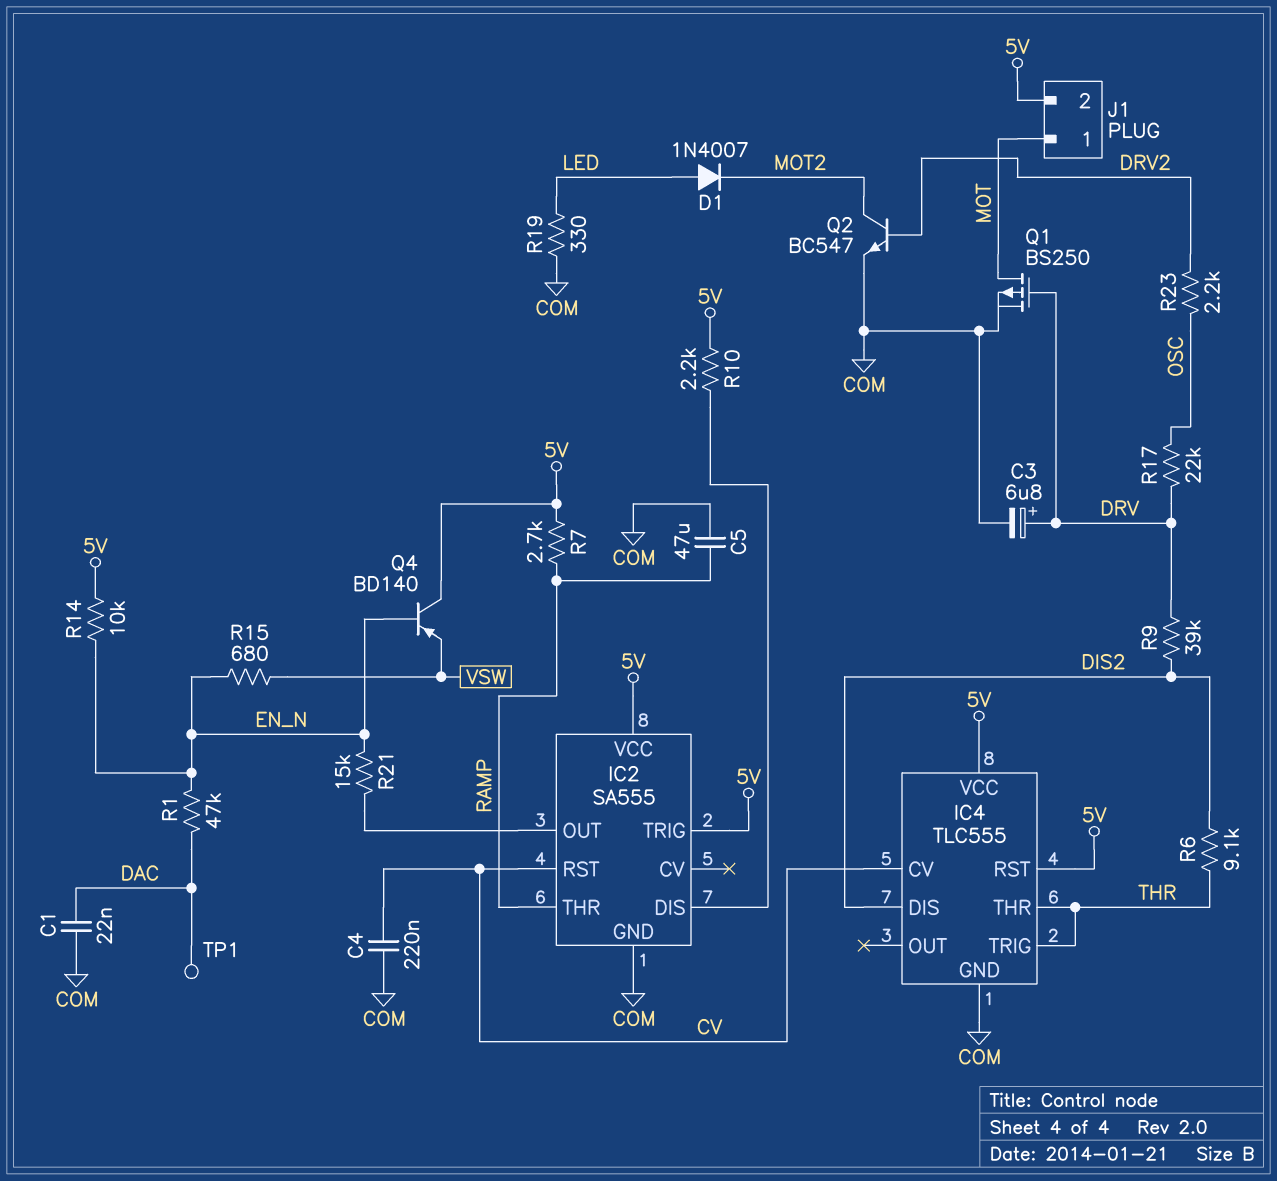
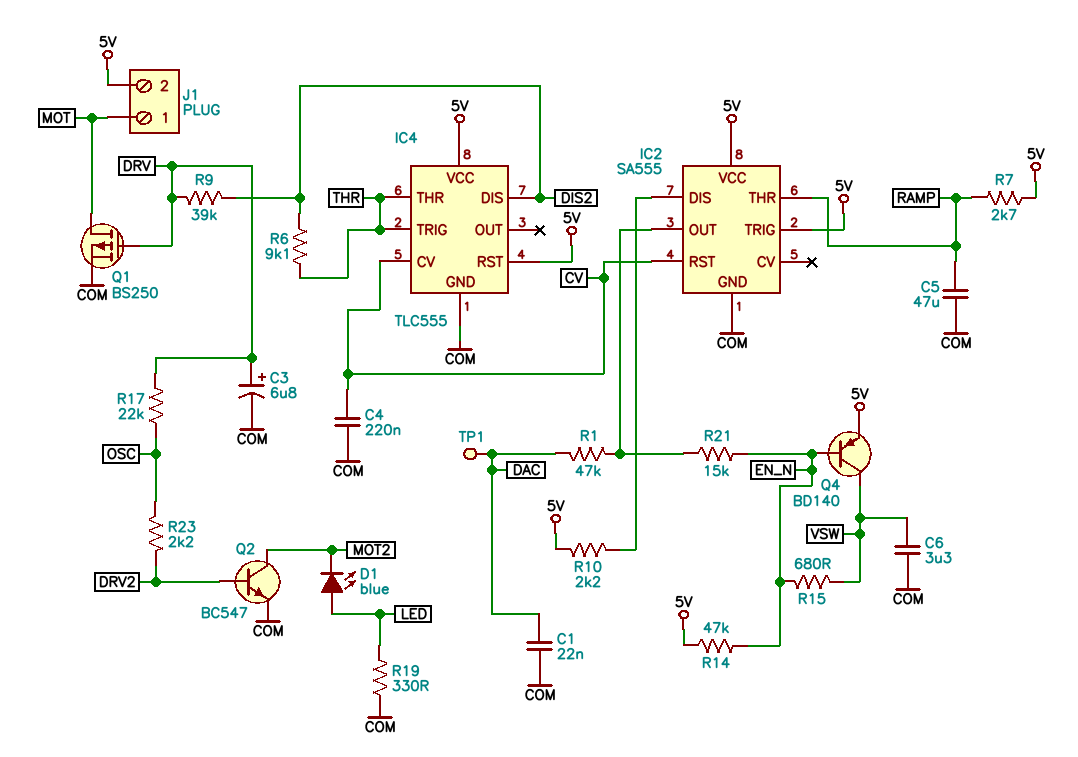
C6: none -> 3.3uF (COM, VSW)
D1: diode 1N4007 (A LED, K MOT2) -> LED blue (A LED, K MOT2)
Q4: PNP BD140 (B EN_N, C 5V, E VSW) -> PNP BD140 (B EN_N, C VSW, E 5V)
R1: 47k (DAC, EN_N) -> 47k (DAC, IC2/OUT)
R14: 10k (5V, EN_N) -> 47k (5V, EN_N)

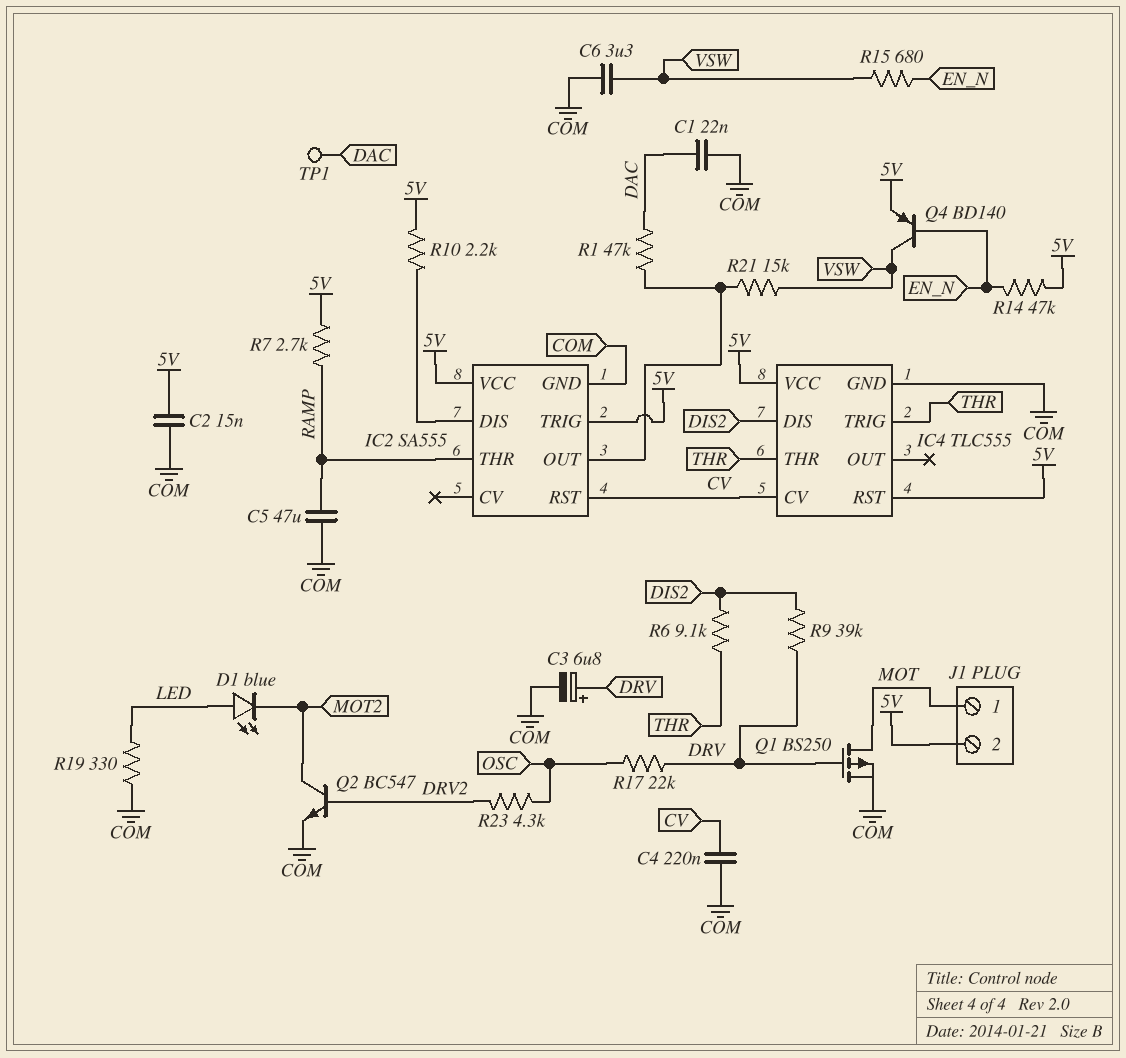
C2: none -> 15nF (5V, COM)
R21: 15k (EN_N, IC2/OUT) -> 15k (IC2/OUT, VSW)
R23: 2.2k (DRV2, OSC) -> 4.3k (DRV2, OSC)

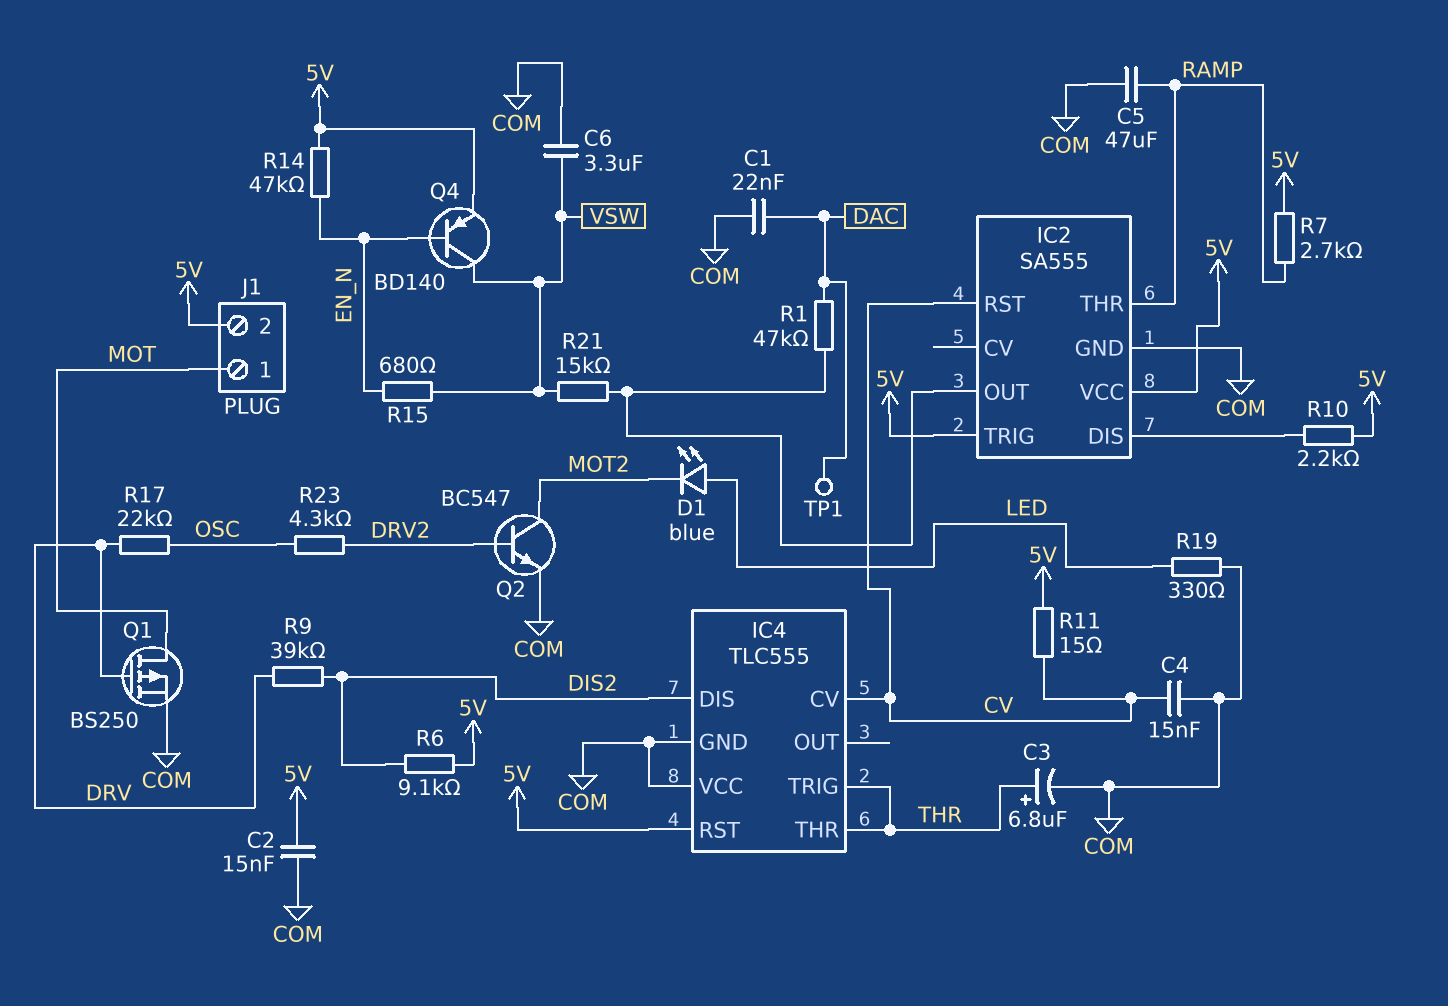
C3: 6.8uF (plus DRV, minus COM) -> 6.8uF (plus THR, minus COM)
C4: 220nF (COM, CV) -> 15nF (COM, CV)
IC4 pin VCC: 5V -> COM
R6: 9.1k (DIS2, THR) -> 9.1k (5V, DIS2)
R11: none -> 15 (5V, CV)

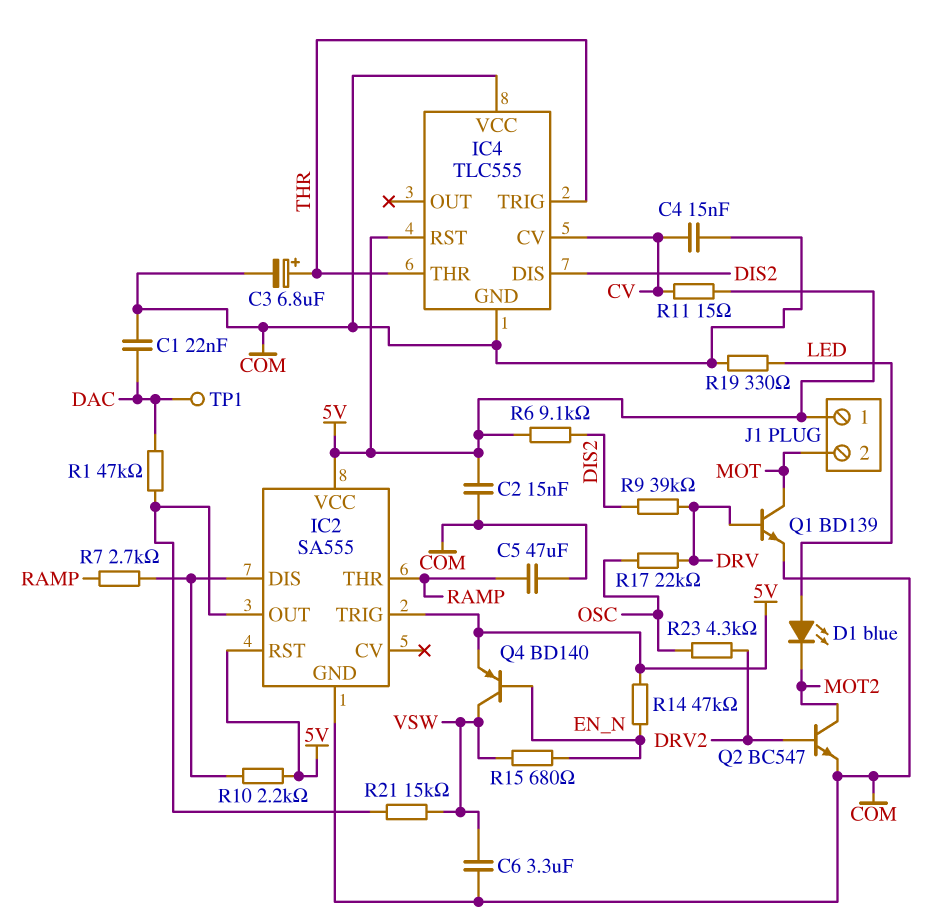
IC2 pin RST: CV -> 5V
J1 pin 1: MOT -> 5V
J1 pin 2: 5V -> MOT
Q1: PMOS BS250 (G DRV, D MOT, S COM) -> NPN BD139 (B DRV, C MOT, E COM)
R7: 2.7k (5V, RAMP) -> 2.7k (IC2/DIS, RAMP)

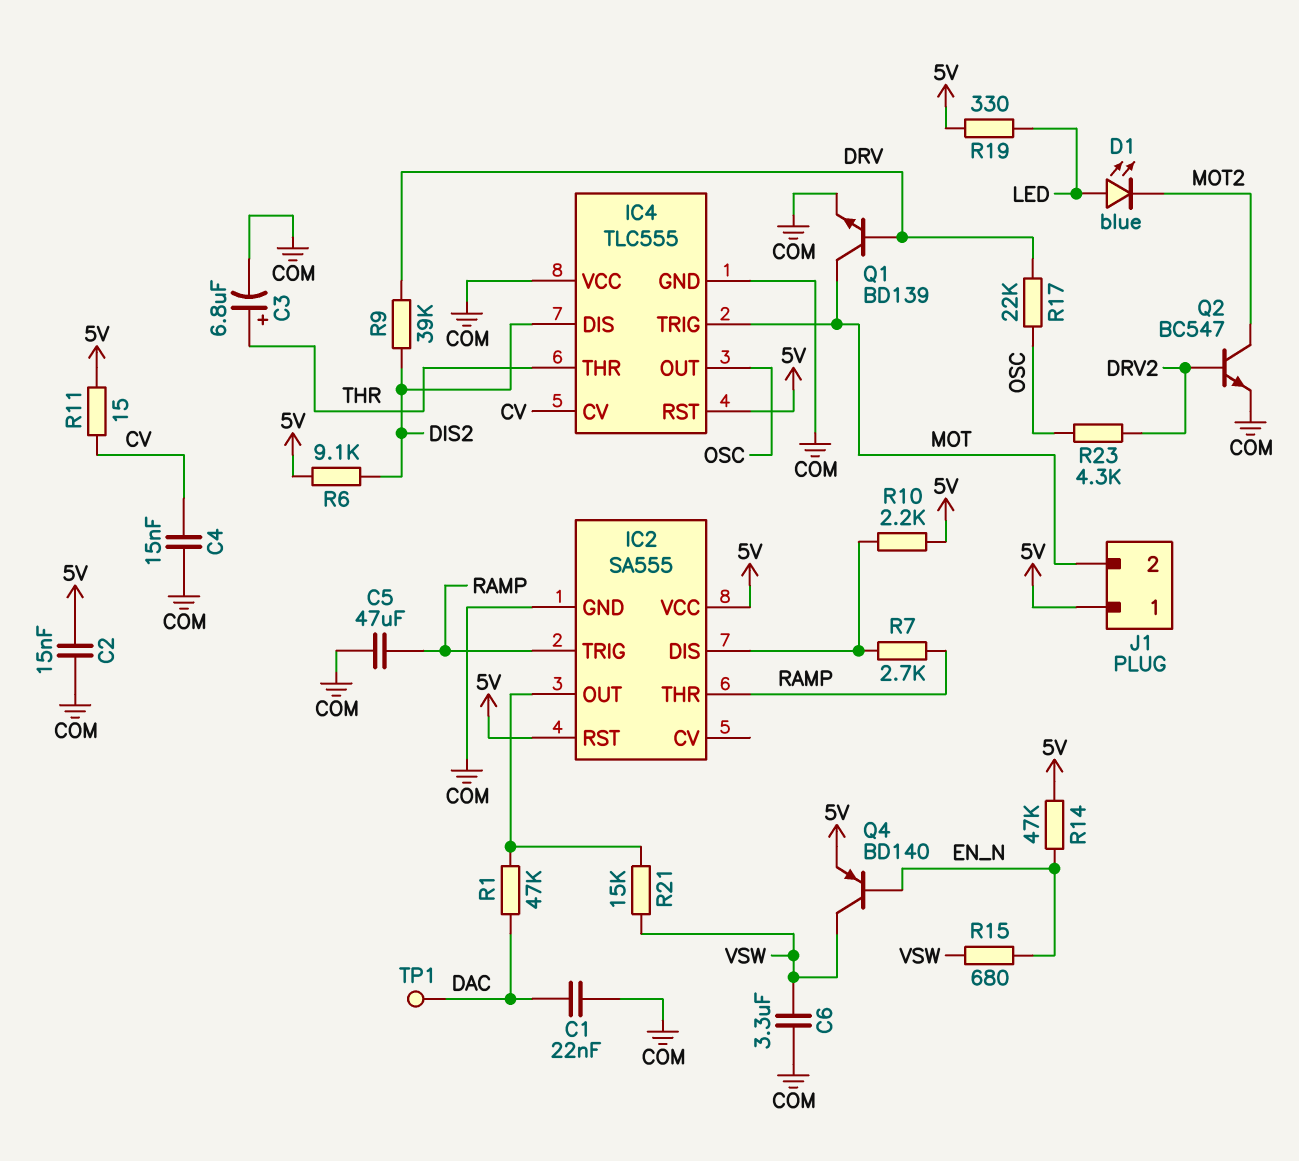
IC2 pin TRIG: 5V -> RAMP
IC4 pin OUT: none -> OSC
IC4 pin TRIG: THR -> MOT
R19: 330 (COM, LED) -> 330 (5V, LED)

